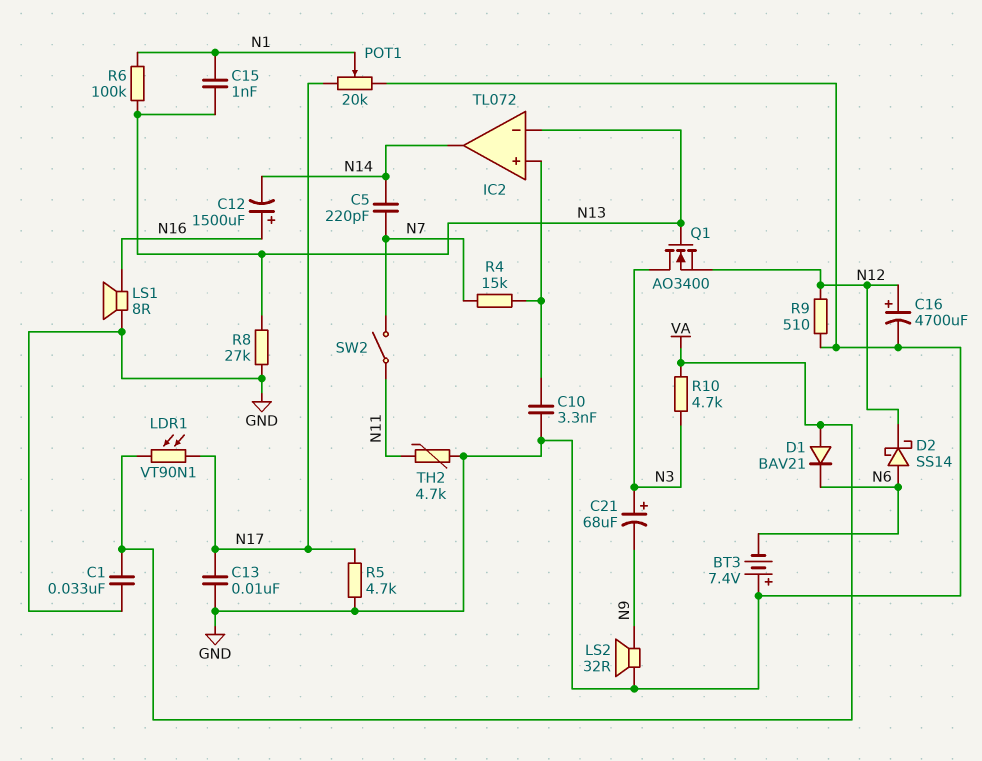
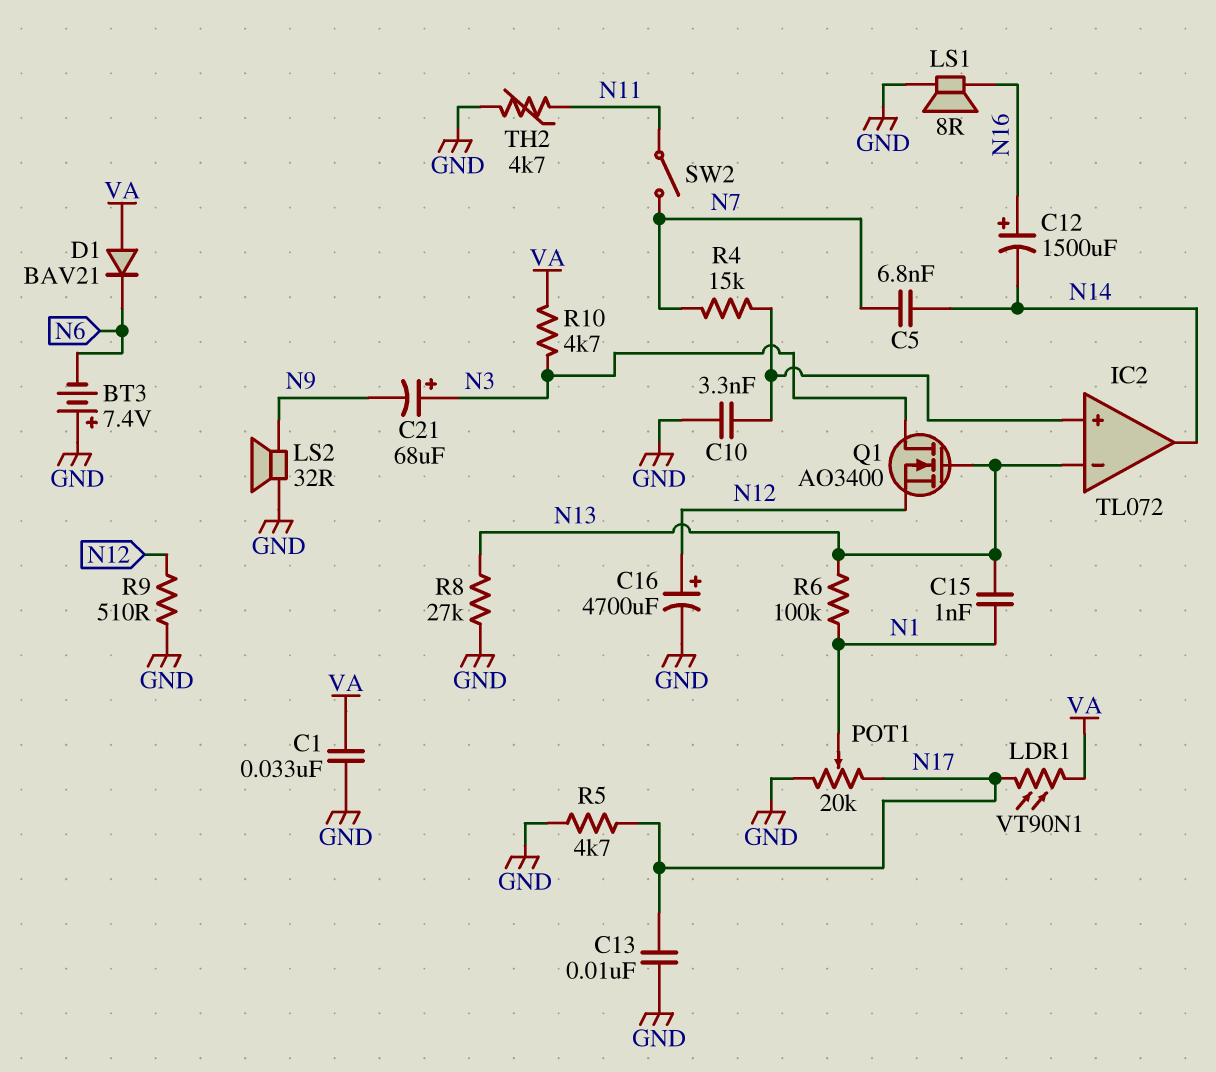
C5: 220pF (N7, N14) -> 6.8nF (N7, N14)
D2: schottky SS14 (A N6, K N12) -> none

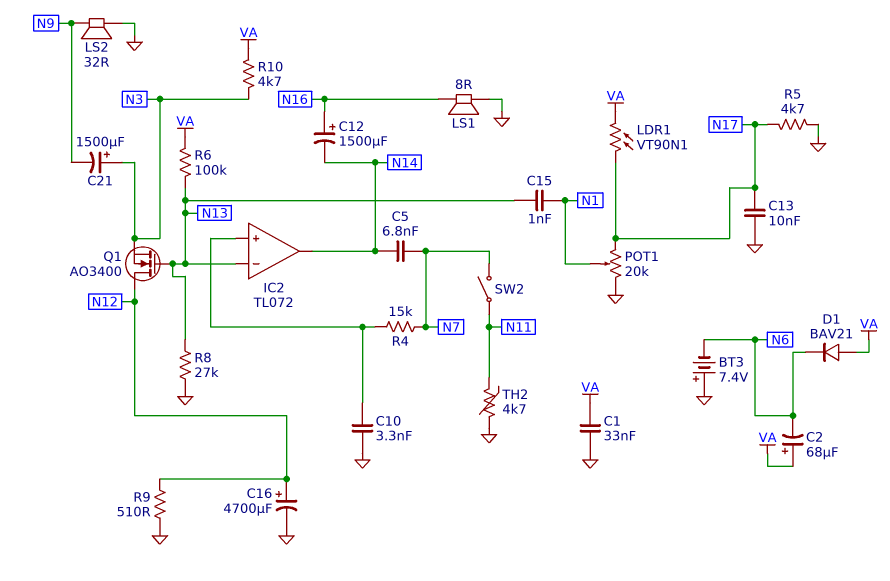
C2: none -> 68uF (plus VA, minus N6)
C21: 68uF (plus N3, minus N9) -> 1500uF (plus N3, minus N9)
Q1: NMOS AO3400 (G N13, D N3, S N12) -> NMOS AO3400 (G N13, D N12, S N3)
R6: 100k (N1, N13) -> 100k (N13, VA)

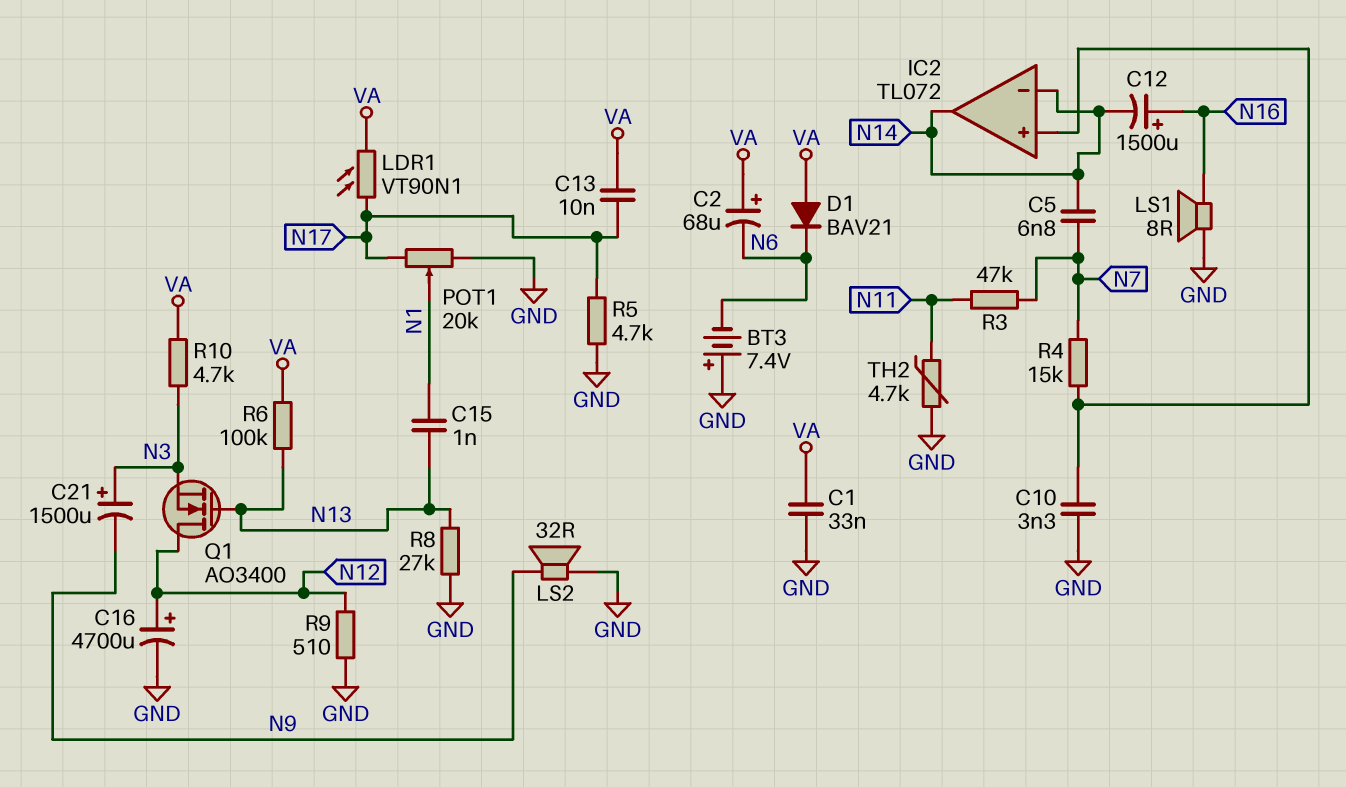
C13: 10nF (GND, N17) -> 10nF (N17, VA)
IC2 pin in-: N13 -> N14
R3: none -> 47k (N7, N11)
SW2: switch (N7, N11) -> none

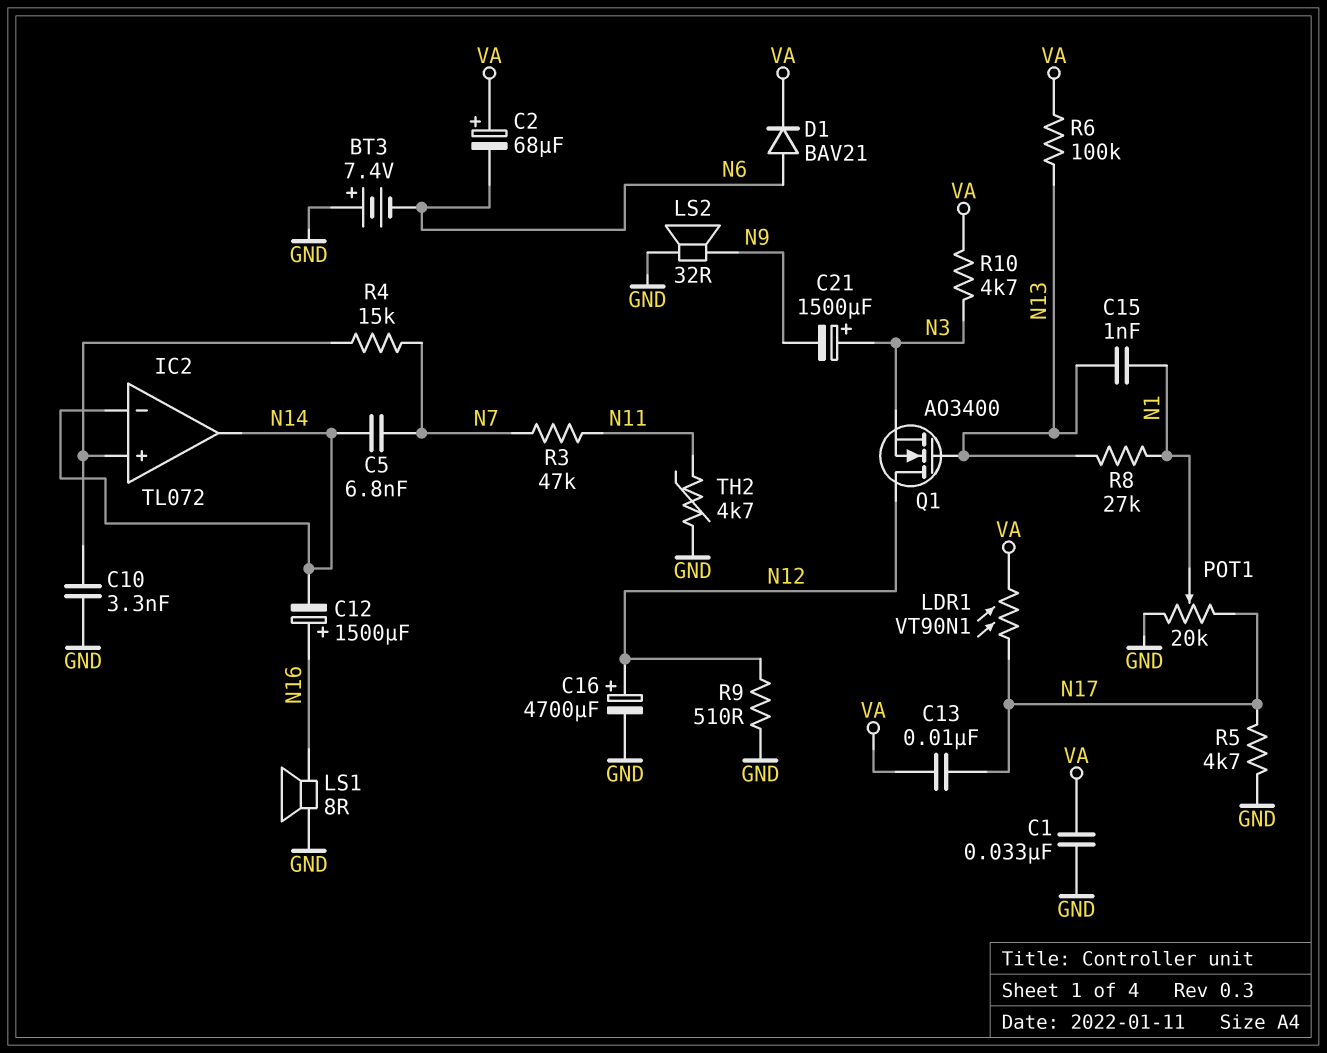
D1: diode BAV21 (A VA, K N6) -> diode BAV21 (A N6, K VA)
R8: 27k (GND, N13) -> 27k (N1, N13)

